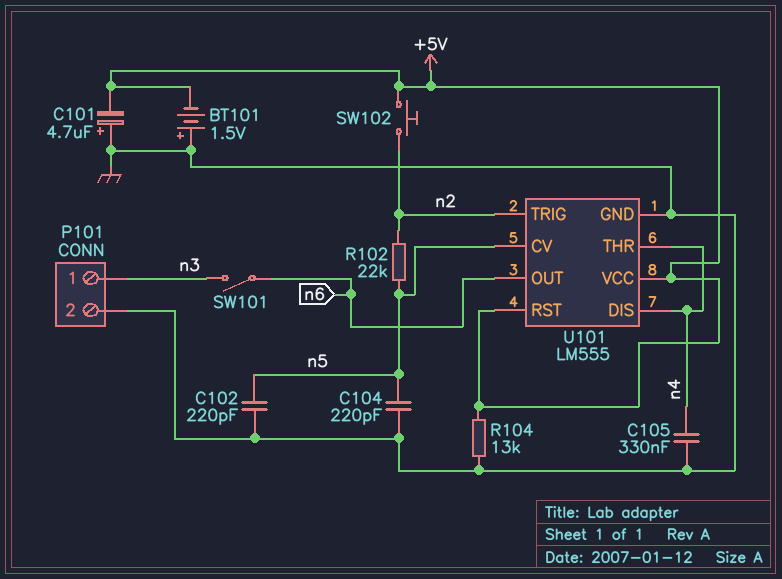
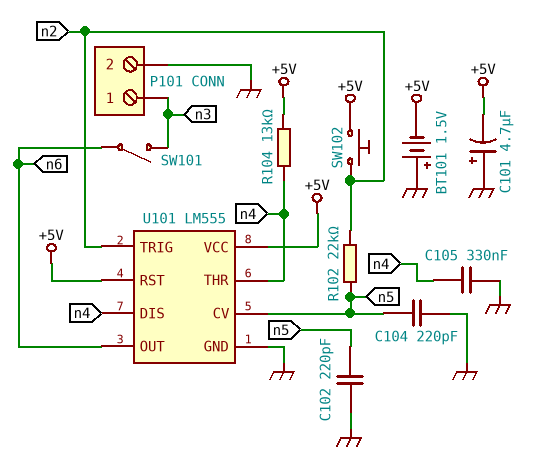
R104: 13k (+5V, GND) -> 13k (+5V, n4)

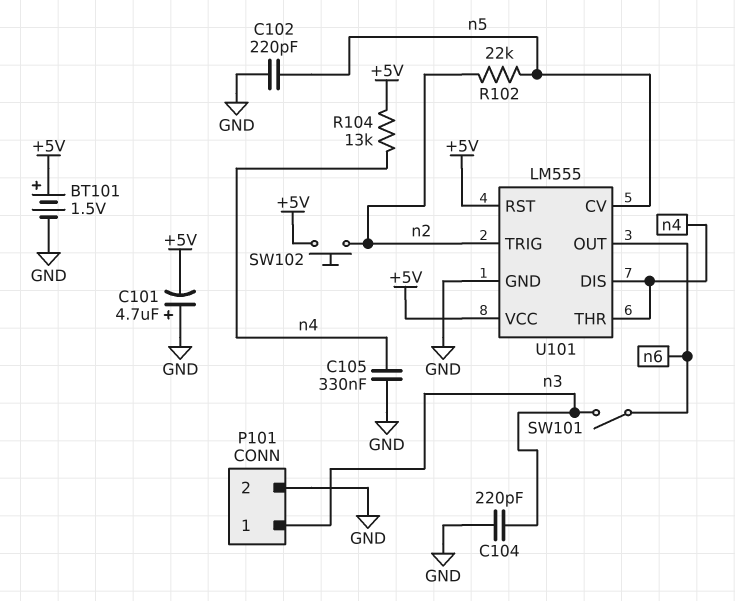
BT101: 1.5V (plus GND, minus +5V) -> 1.5V (plus +5V, minus GND)
C104: 220pF (GND, n5) -> 220pF (GND, n3)

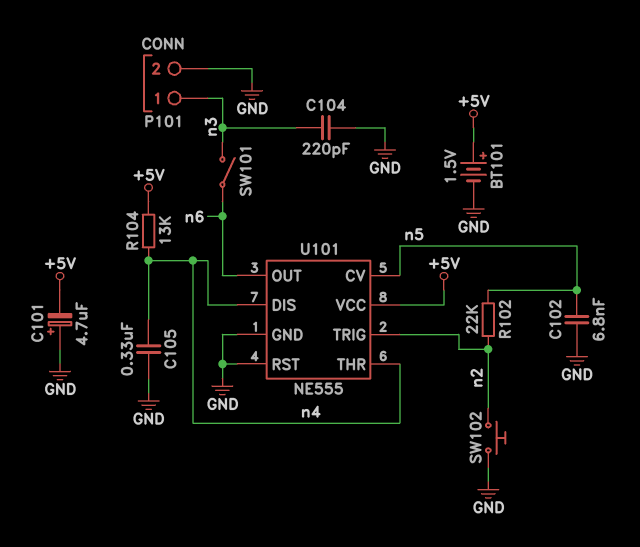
C102: 220pF (GND, n5) -> 6.8nF (GND, n5)
SW102: button (+5V, n2) -> button (GND, n2)
U101: LM555 -> NE555
U101 pin RST: +5V -> GND

